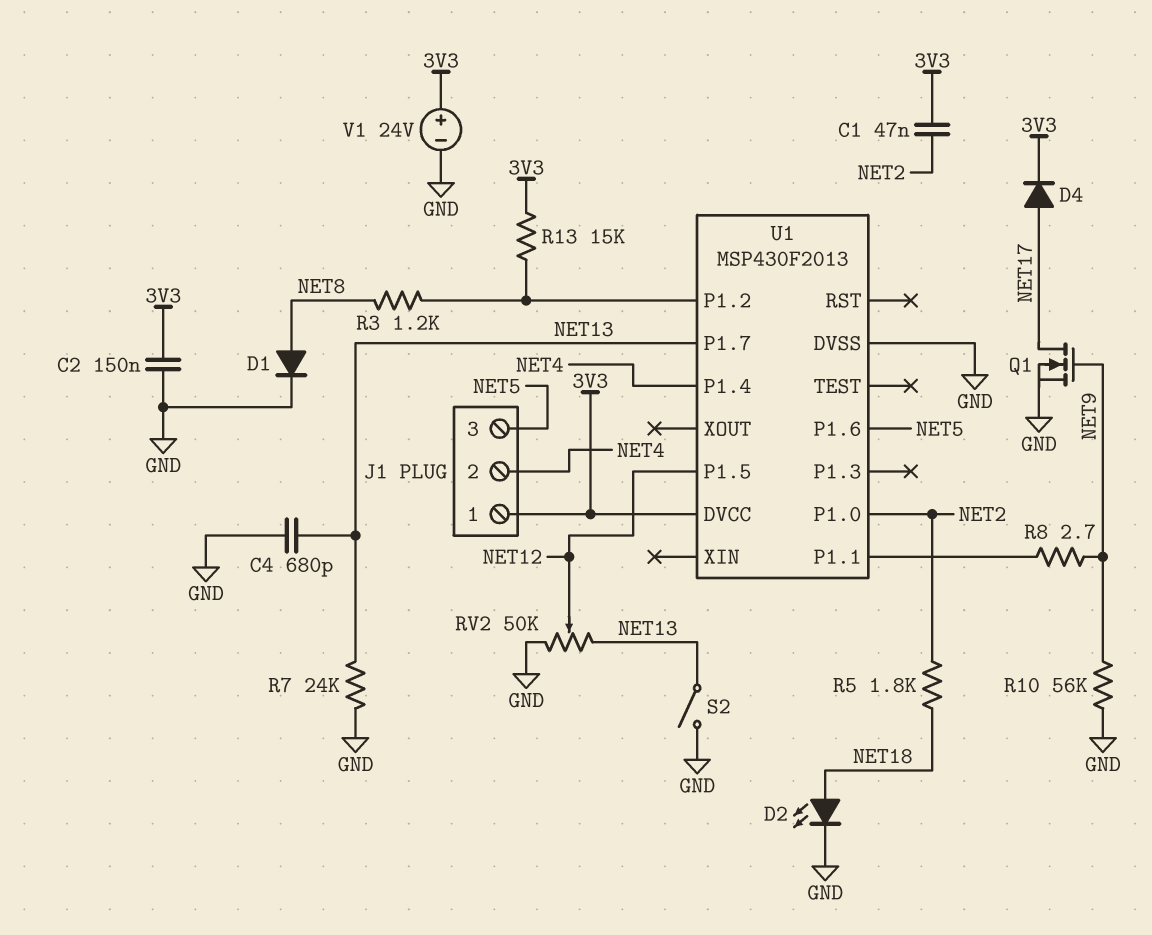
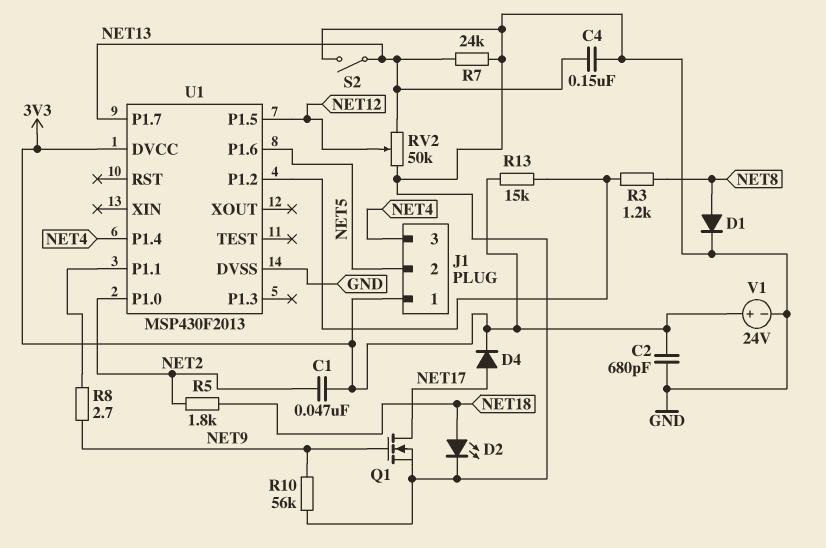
C2: 150nF (3V3, GND) -> 680pF (3V3, GND)
C4: 680pF (GND, NET13) -> 150nF (GND, NET13)
J1 pin 2: NET4 -> NET5
J1 pin 3: NET5 -> NET4

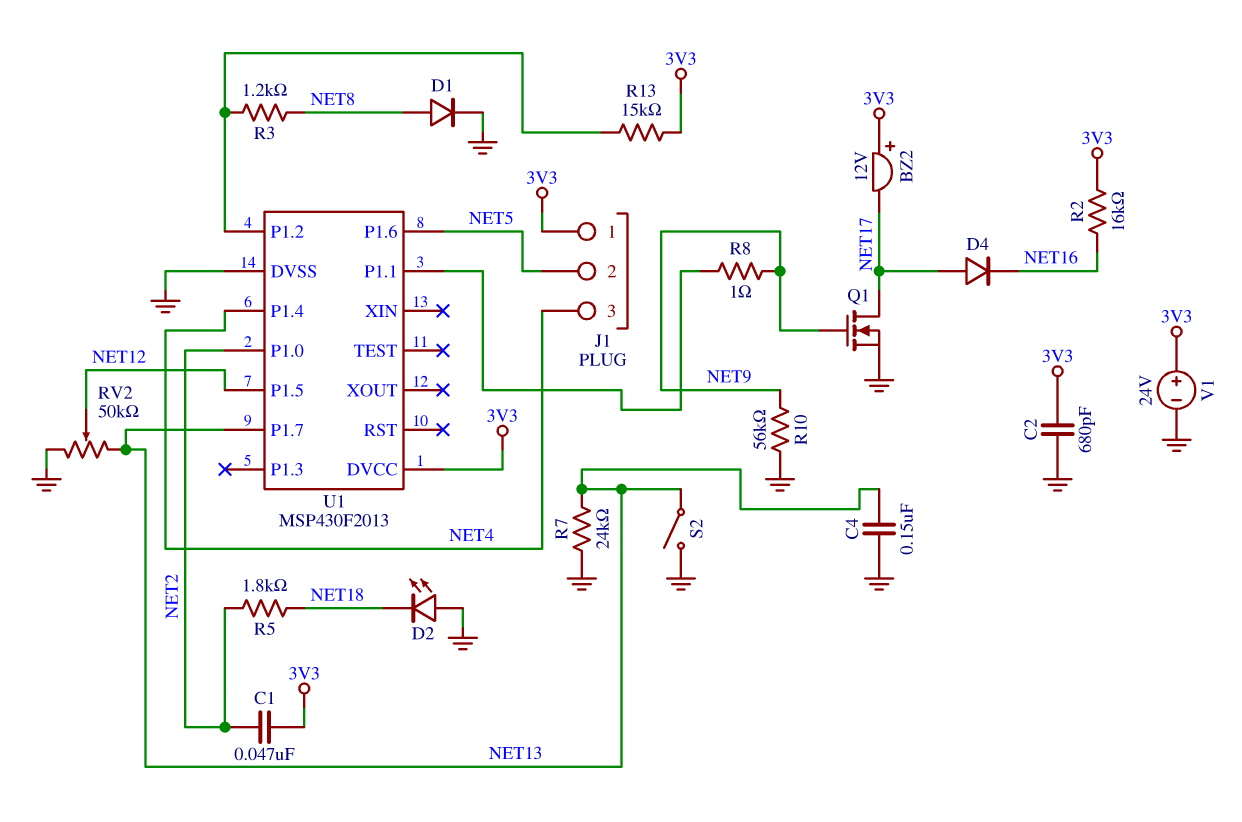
BZ2: none -> buzzer 12V (plus 3V3, minus NET17)
D2: LED (A NET18, K GND) -> LED (A GND, K NET18)
D4: diode (A NET17, K 3V3) -> diode (A NET17, K NET16)
R2: none -> 16k (3V3, NET16)
R8: 2.7 (NET9, U1/P1.1) -> 1 (NET9, U1/P1.1)

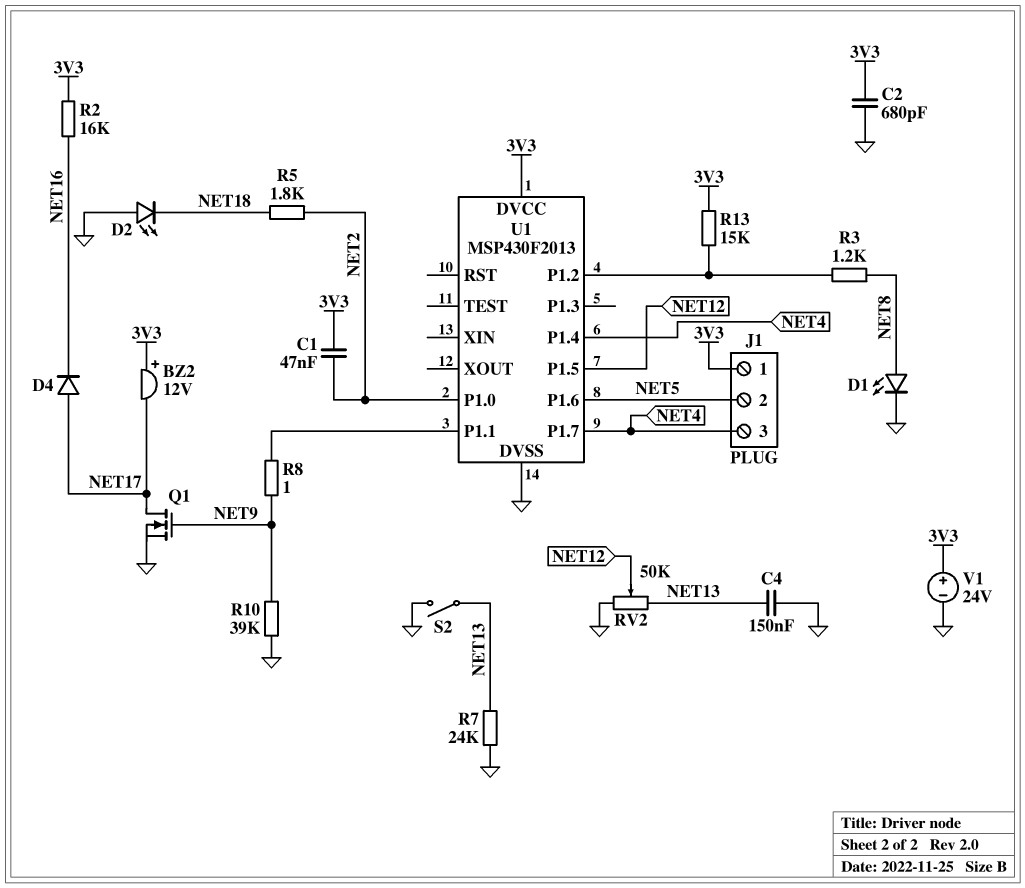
D1: diode (A NET8, K GND) -> LED (A NET8, K GND)
R10: 56k (GND, NET9) -> 39k (GND, NET9)
U1 pin P1.7: NET13 -> NET4

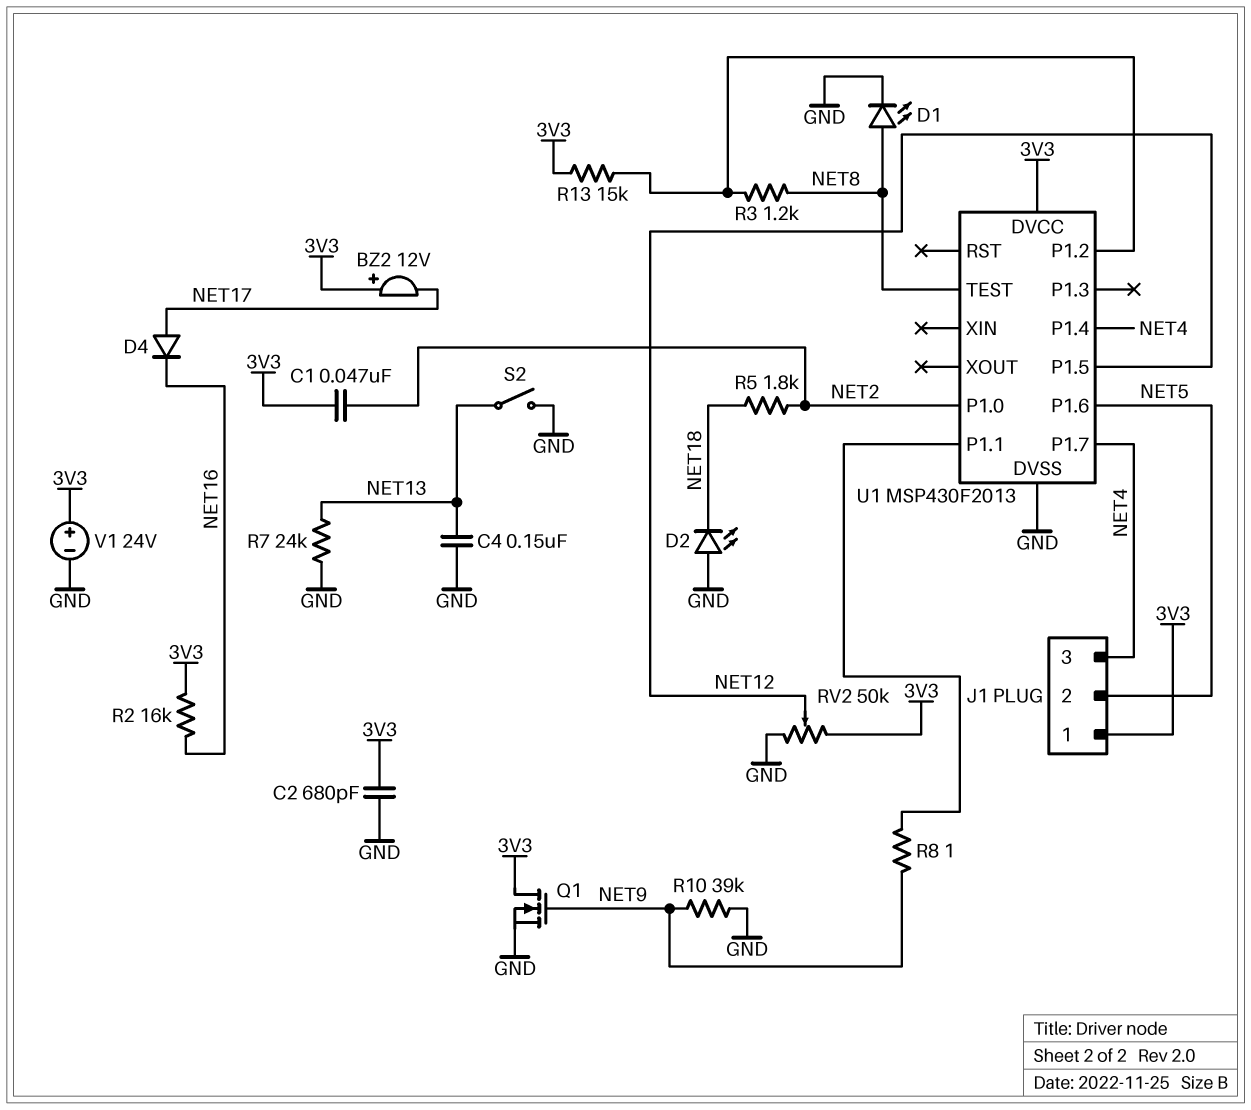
Q1: NMOS (G NET9, D NET17, S GND) -> NMOS (G NET9, D 3V3, S GND)
RV2: 50k (GND, NET13, wiper NET12) -> 50k (3V3, GND, wiper NET12)
U1 pin TEST: none -> NET8

